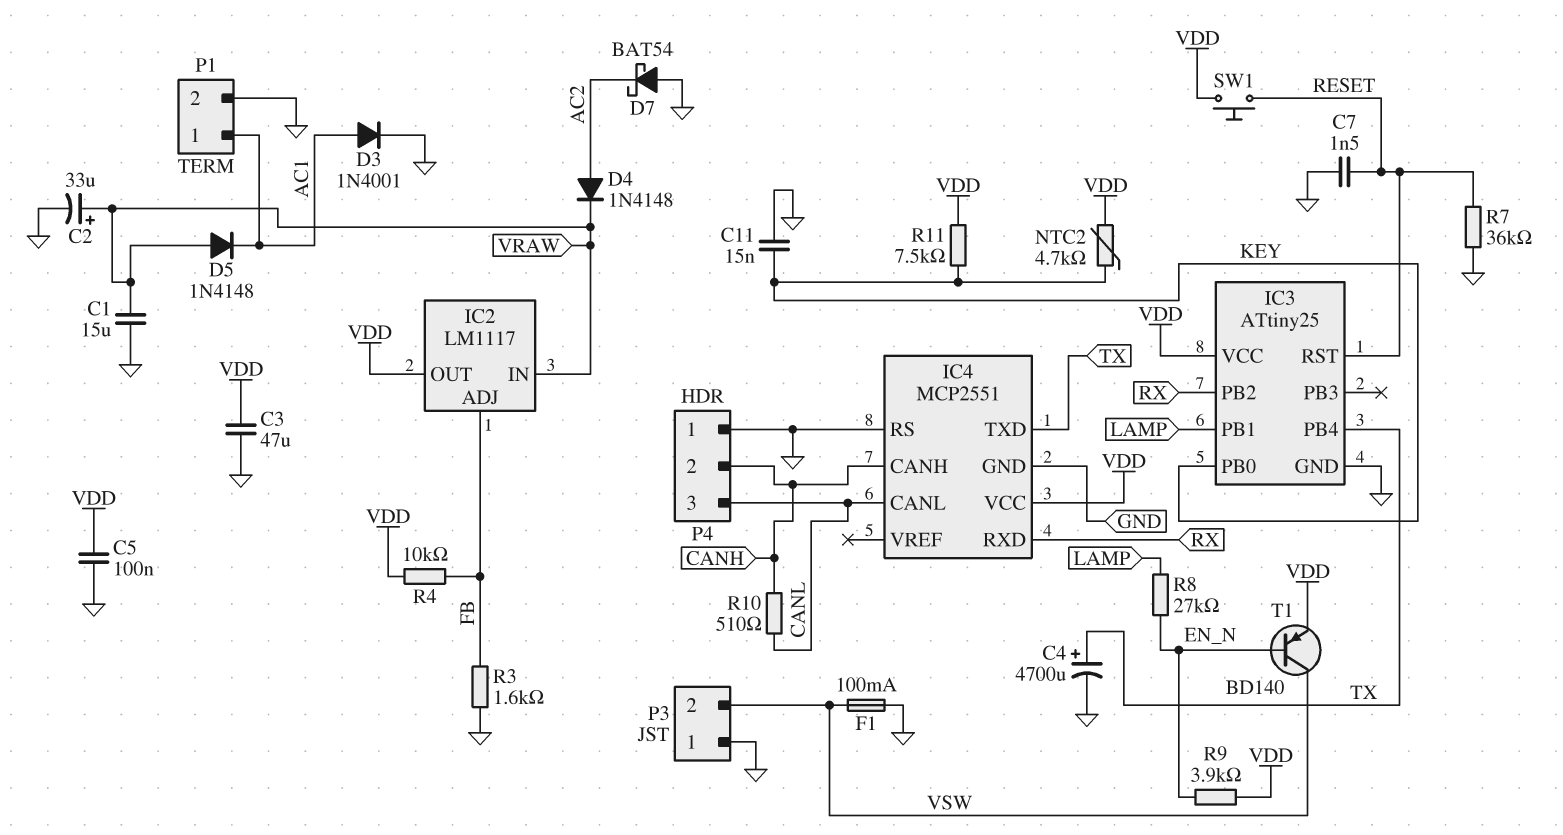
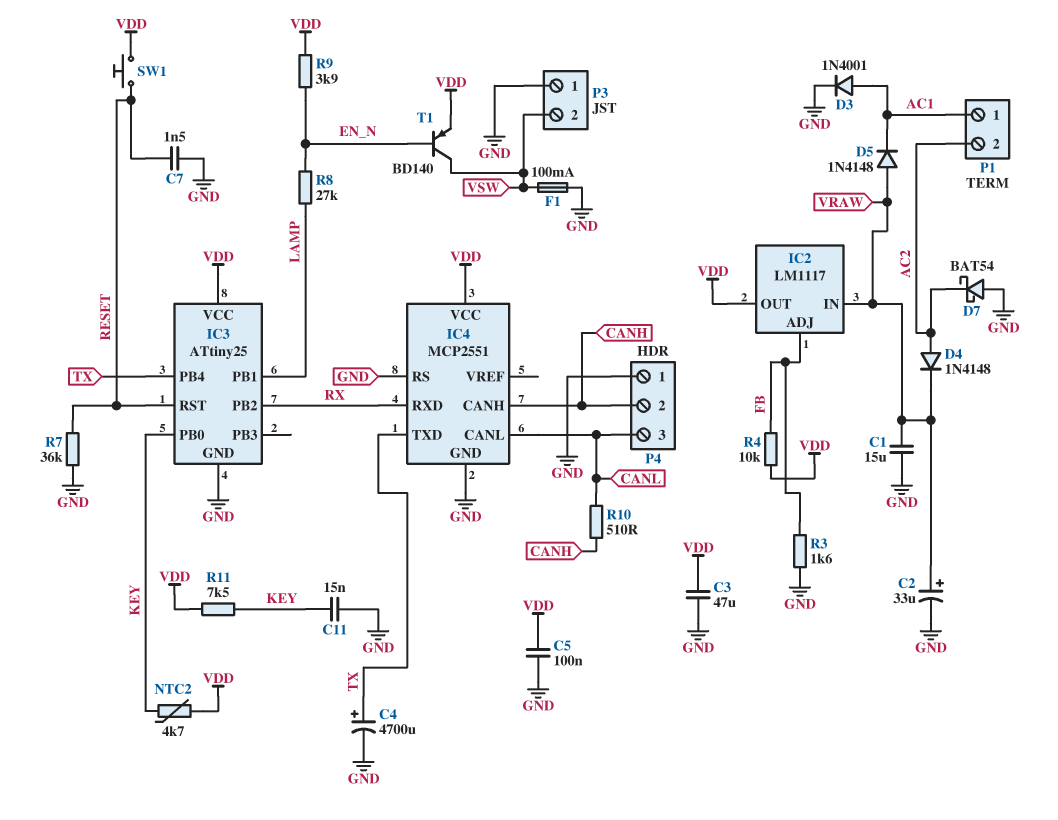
P1 pin 2: GND -> AC2

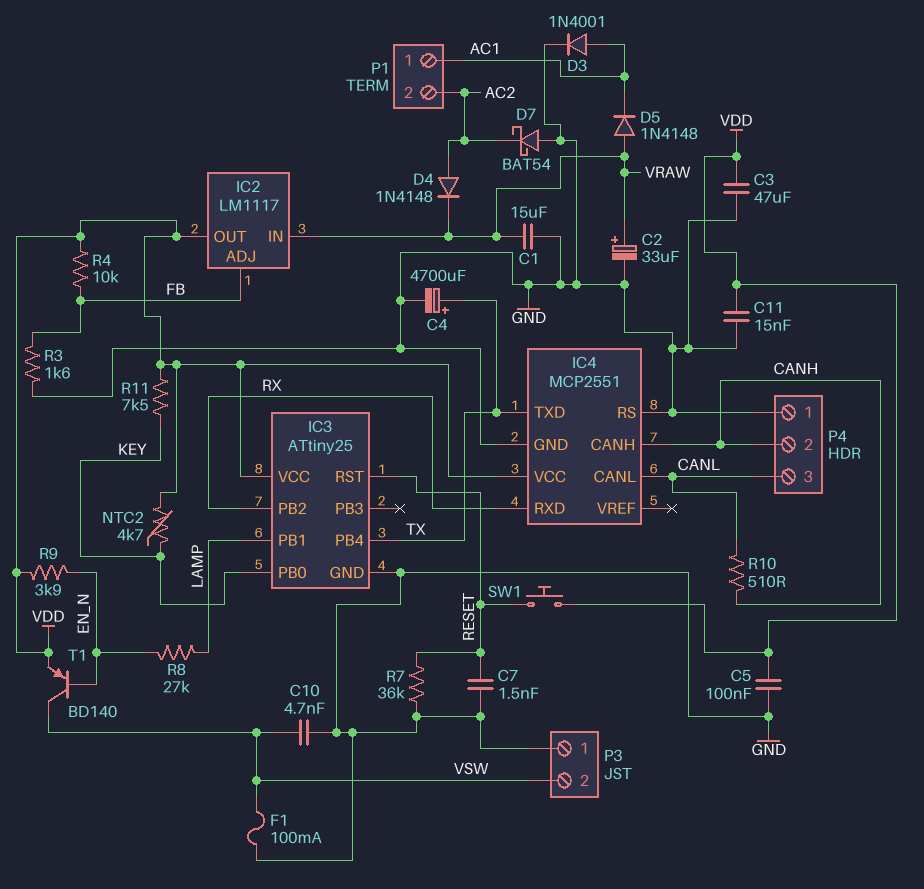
C10: none -> 4.7nF (GND, VSW)
C11: 15nF (GND, KEY) -> 15nF (GND, VDD)

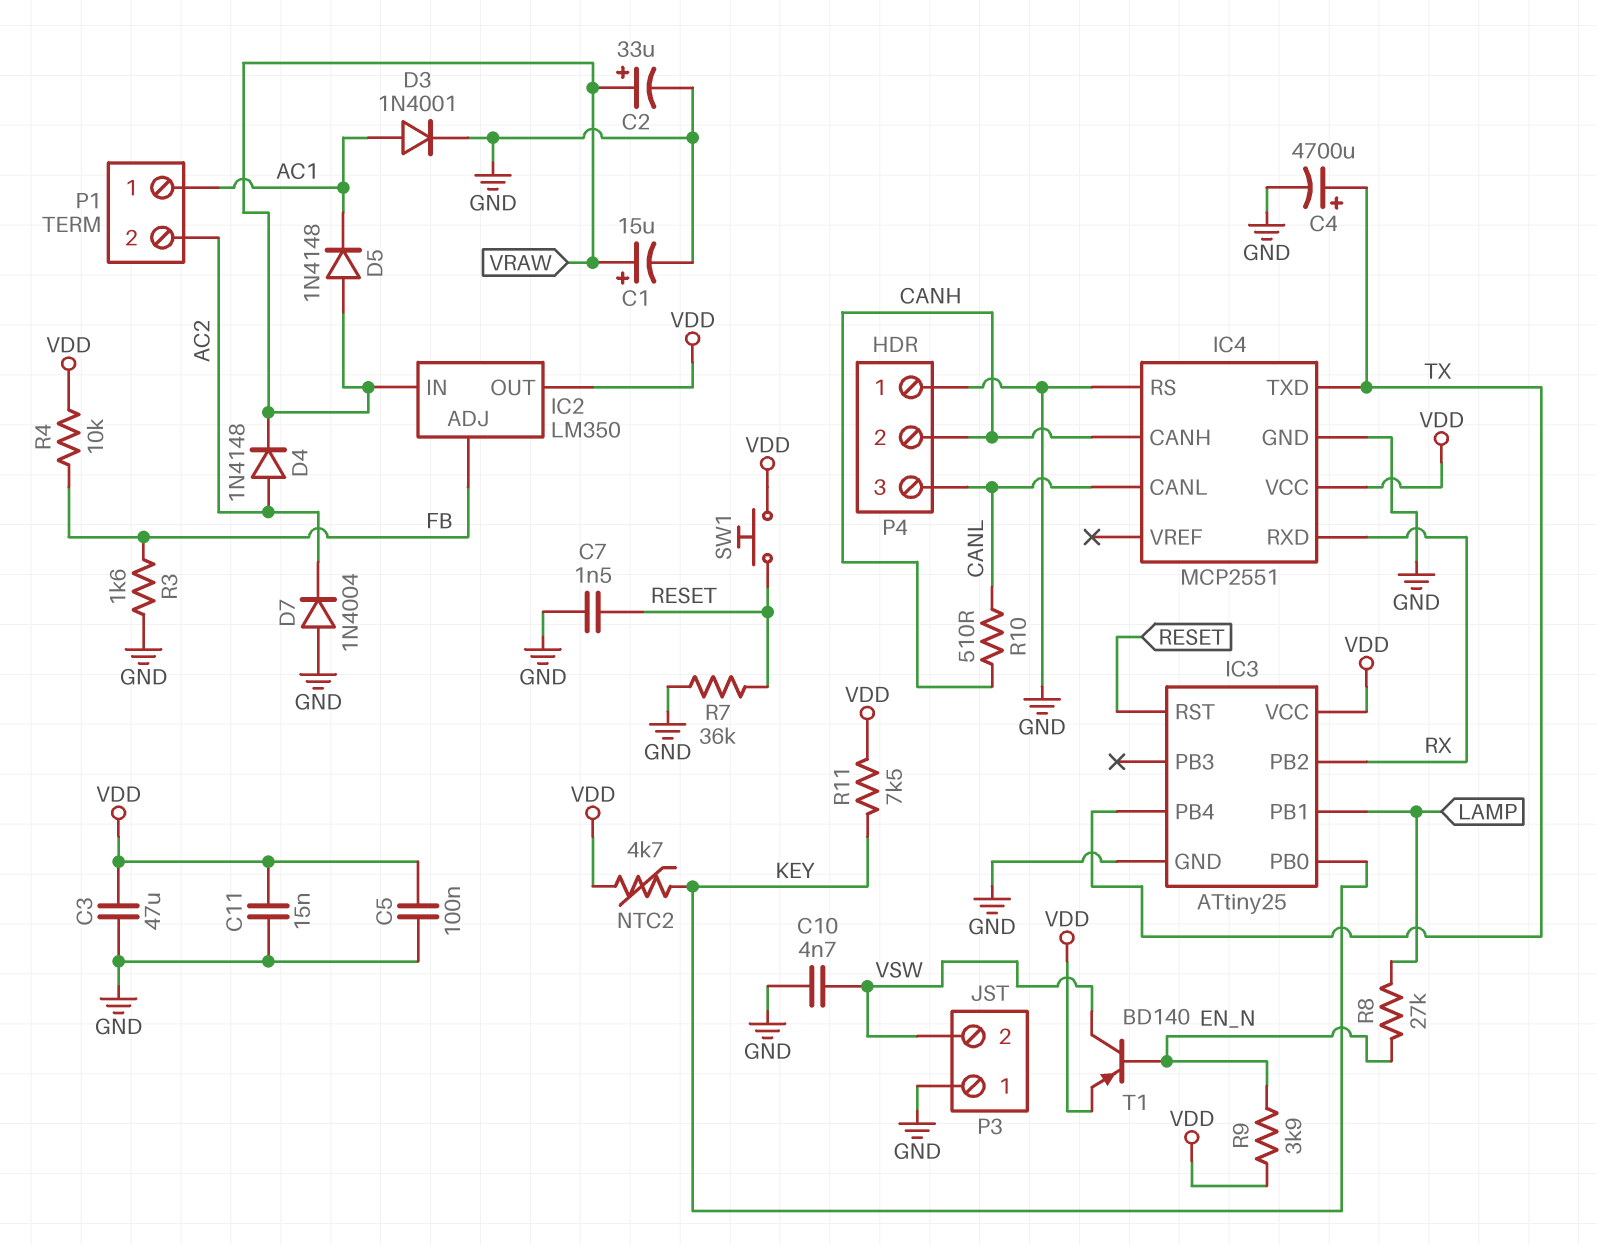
C1: 15uF (GND, VRAW) -> 15uF (plus VRAW, minus GND)
D7: schottky BAT54 (A GND, K AC2) -> diode 1N4004 (A GND, K AC2)
F1: 100mA (GND, VSW) -> none
IC2: LM1117 -> LM350

